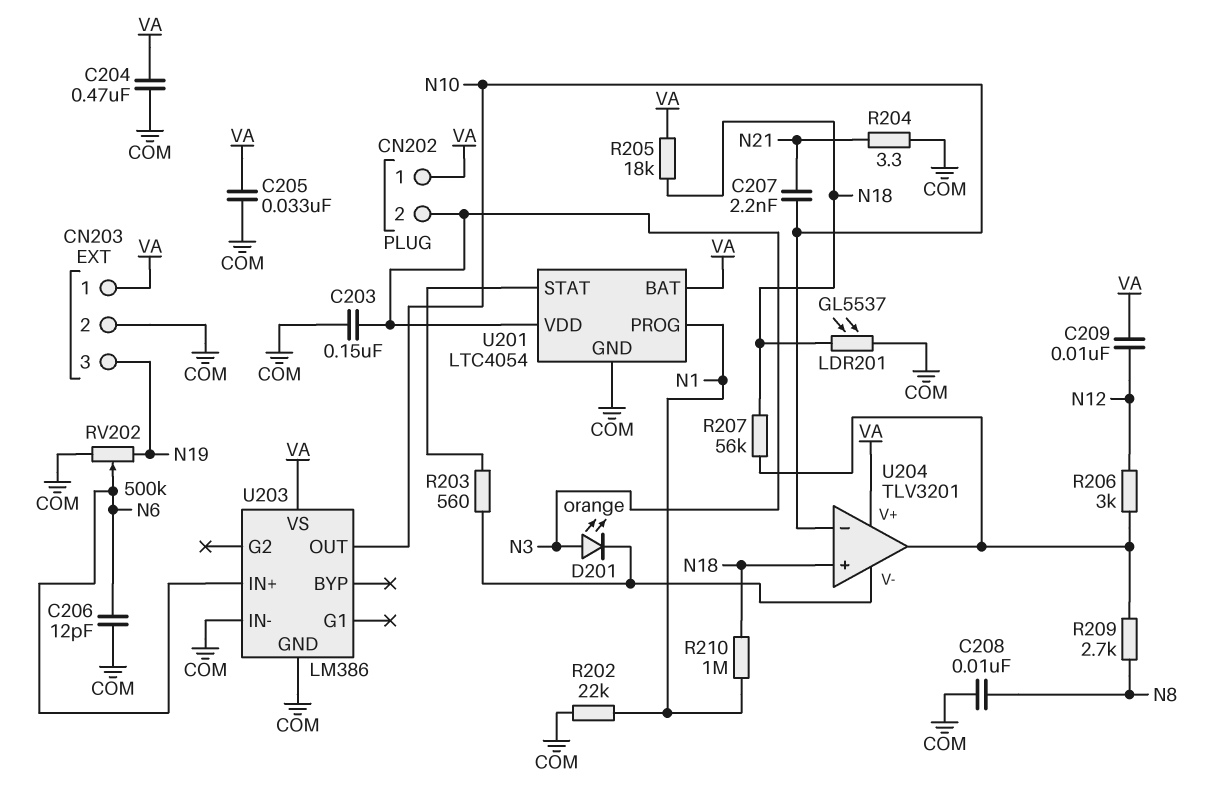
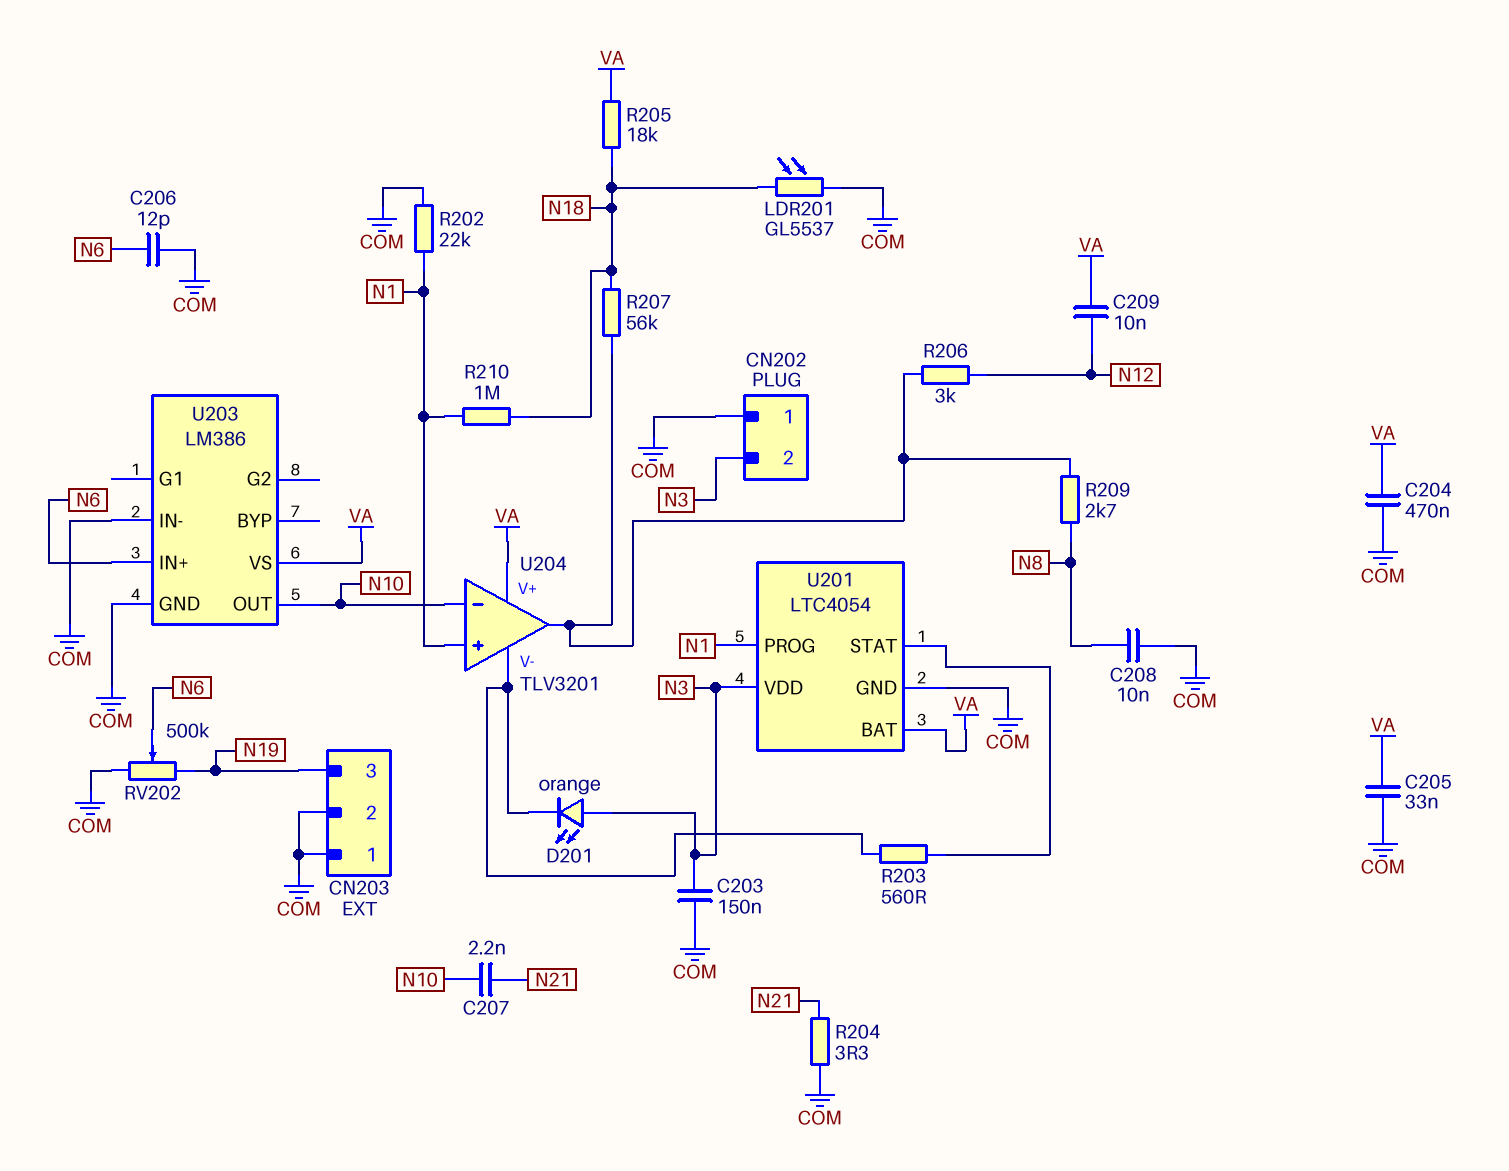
CN202 pin 1: VA -> COM
CN203 pin 1: VA -> COM
U204 pin in+: N18 -> N1

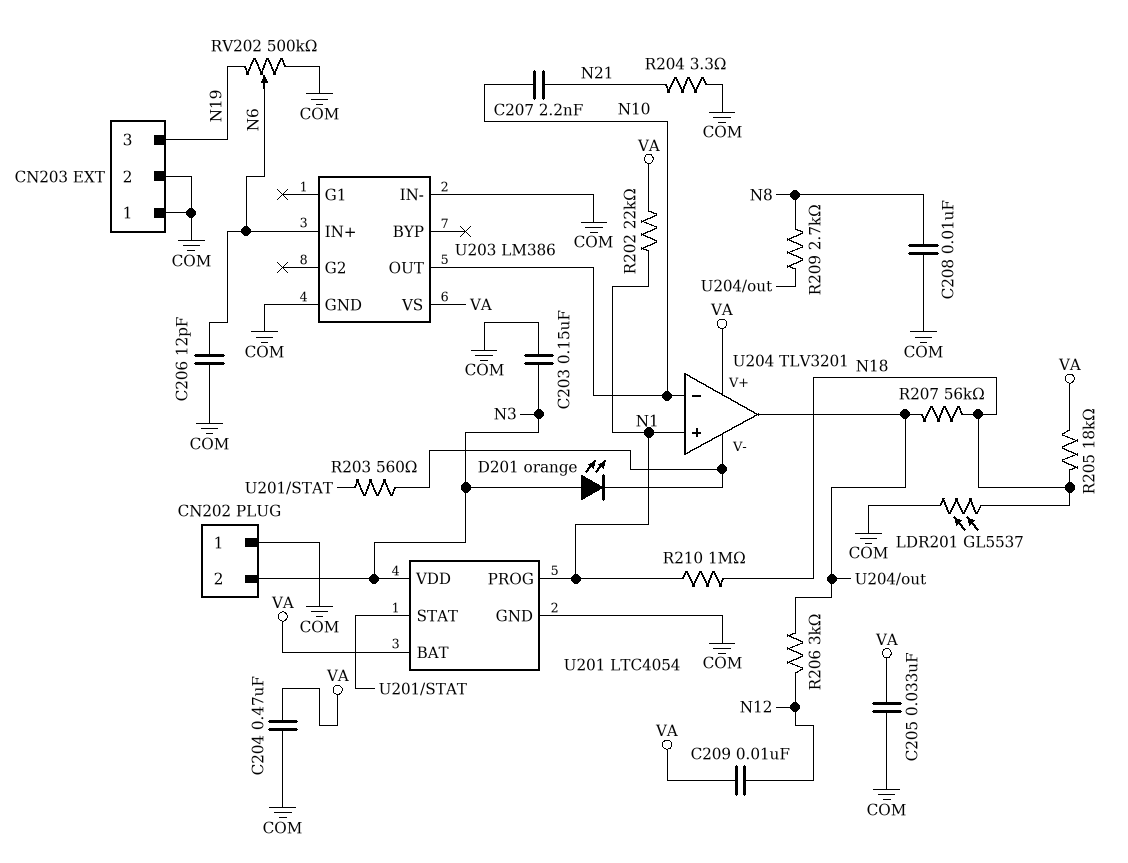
R202: 22k (COM, N1) -> 22k (N1, VA)

